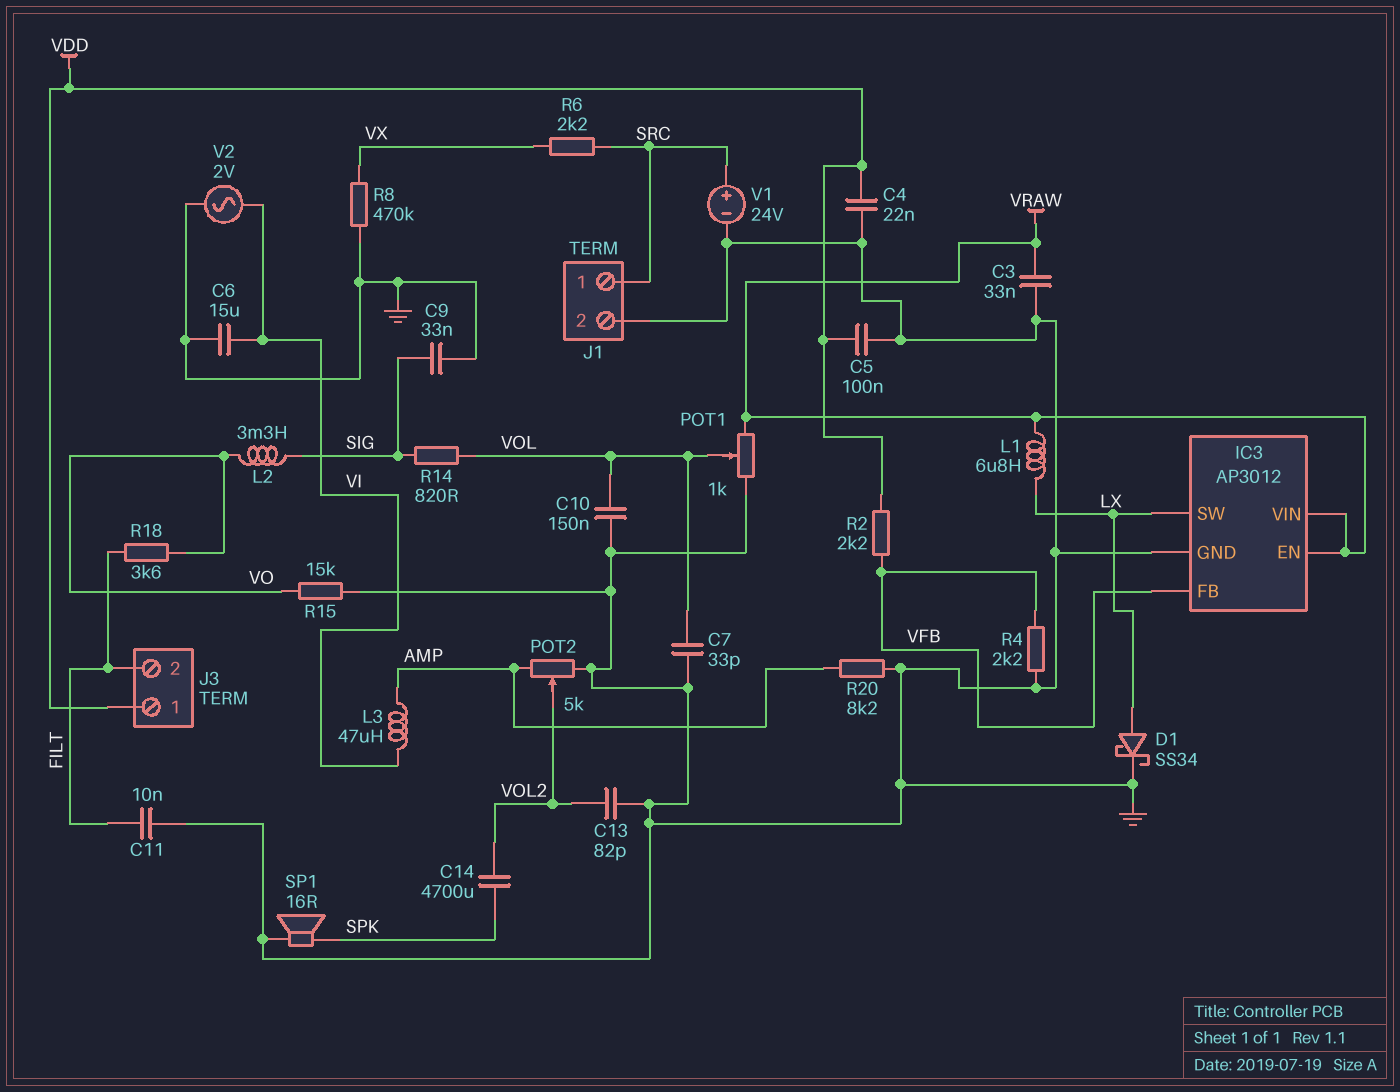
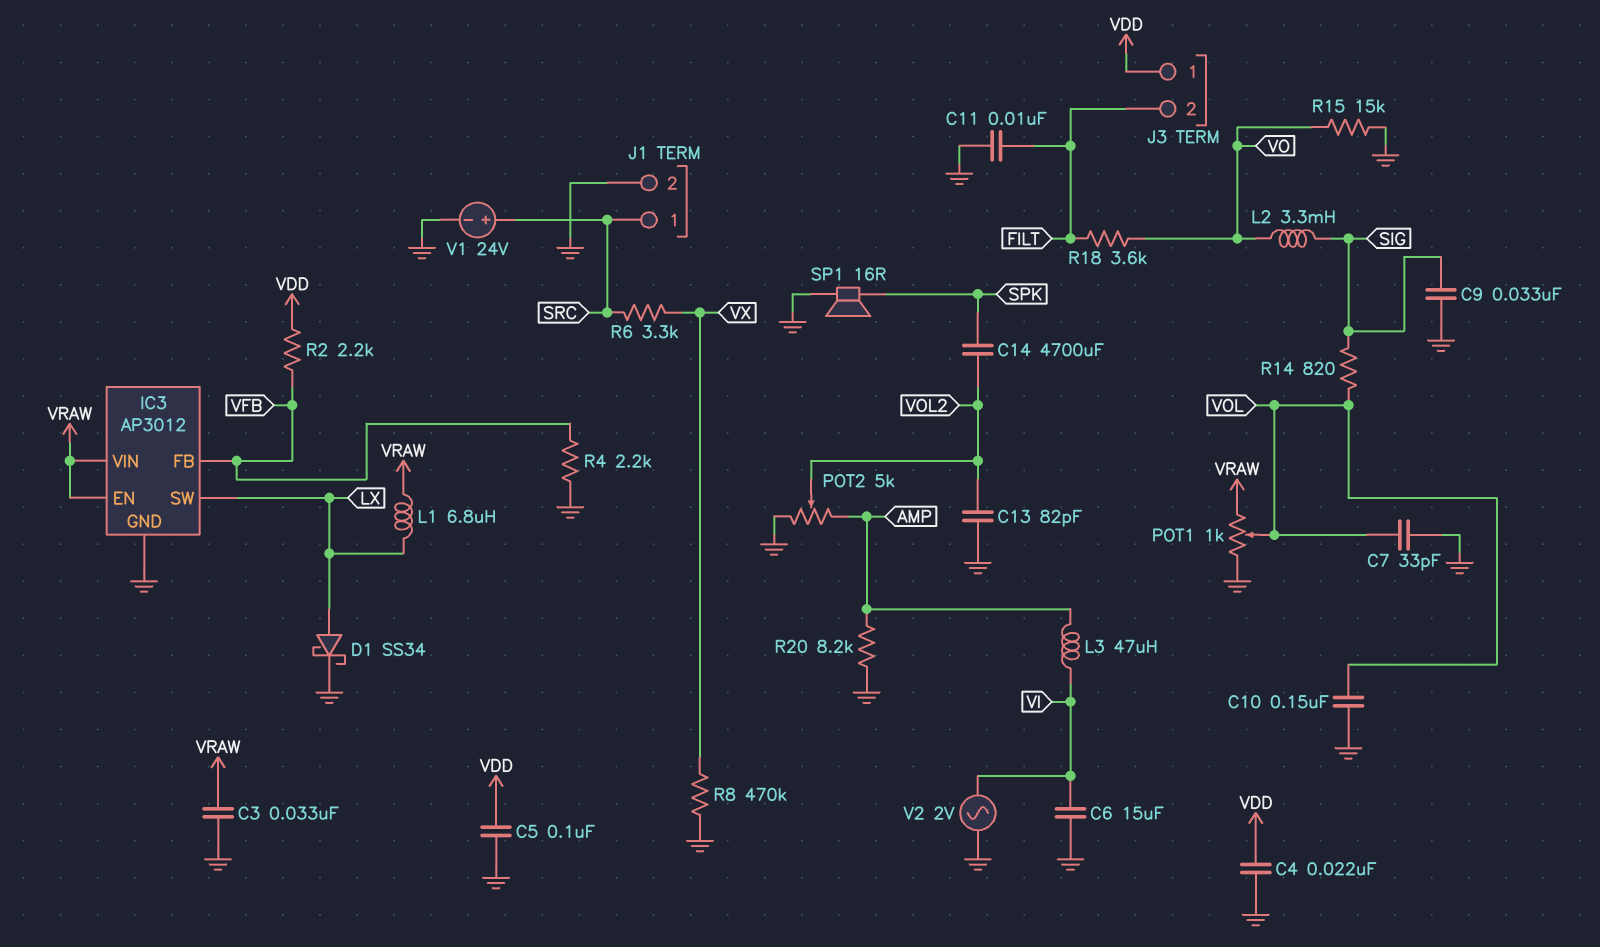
R6: 2.2k (SRC, VX) -> 3.3k (SRC, VX)

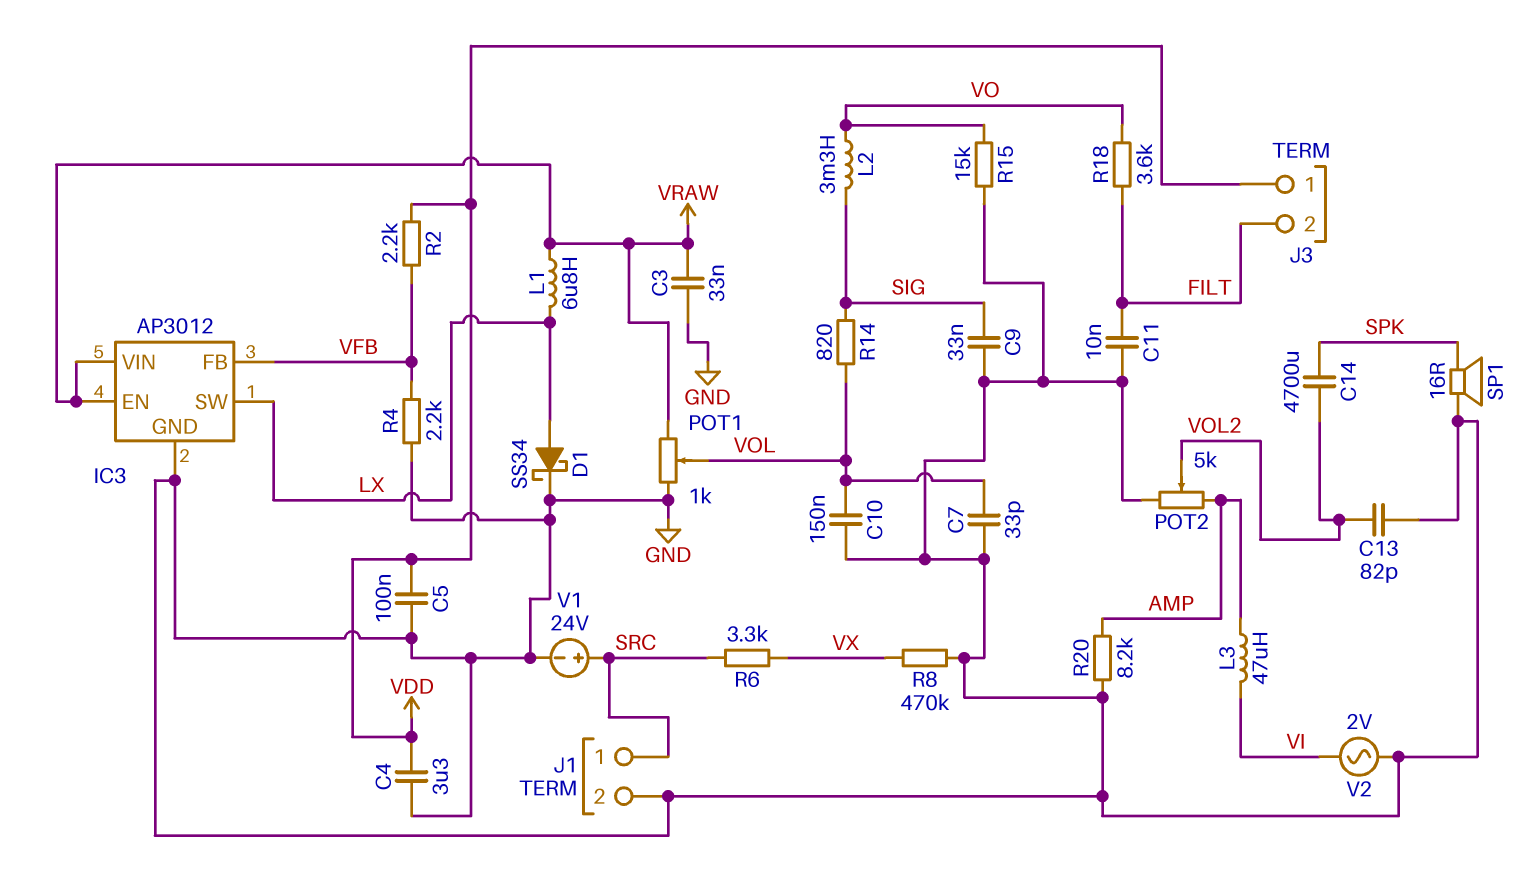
C4: 22nF (GND, VDD) -> 3.3uF (GND, VDD)
C6: 15uF (GND, VI) -> none

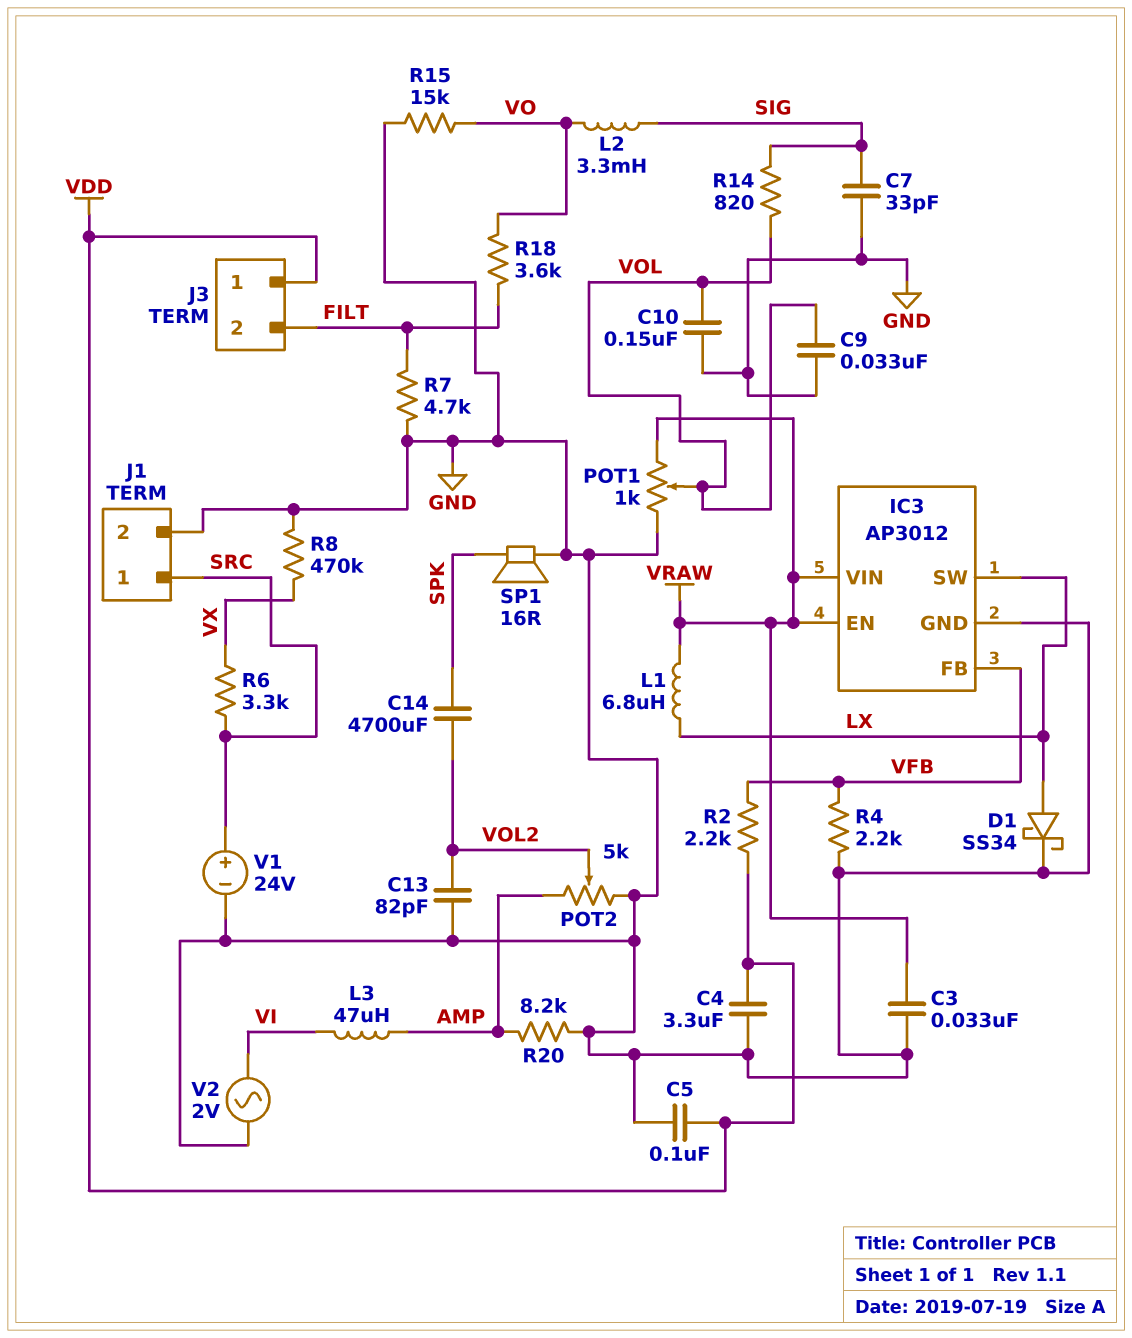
C7: 33pF (GND, VOL) -> 33pF (GND, SIG)
C9: 33nF (GND, SIG) -> 33nF (GND, VOL)
C11: 10nF (FILT, GND) -> none
R7: none -> 4.7k (FILT, GND)

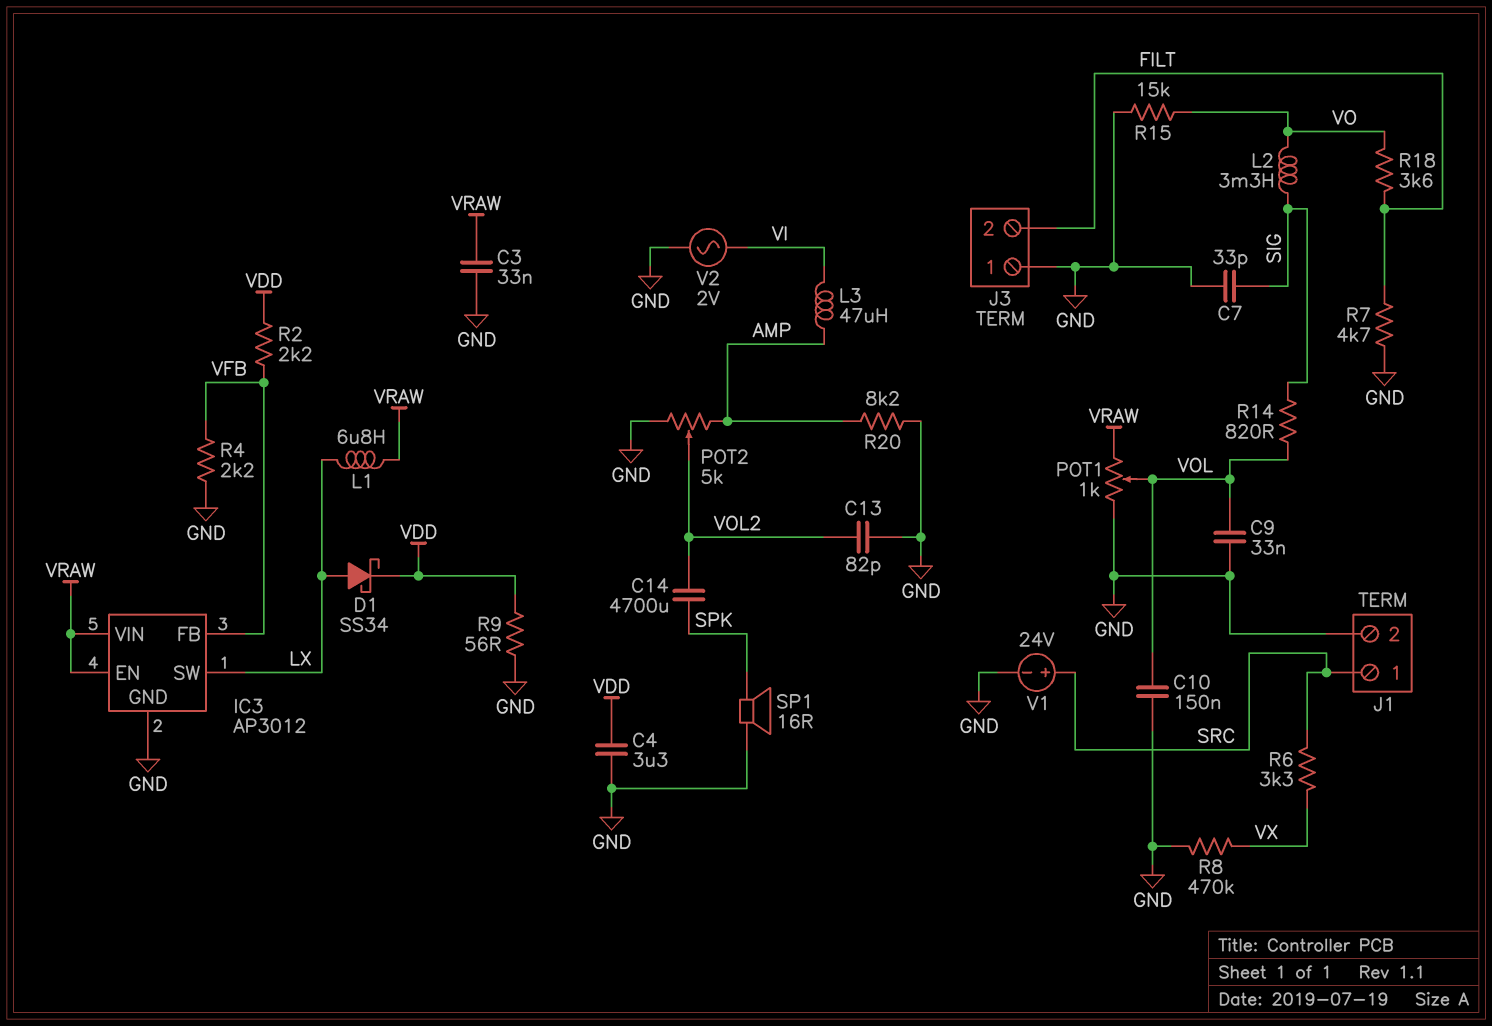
C5: 100nF (GND, VDD) -> none
D1: schottky SS34 (A LX, K GND) -> schottky SS34 (A LX, K VDD)
J3 pin 1: VDD -> GND
R9: none -> 56 (GND, VDD)

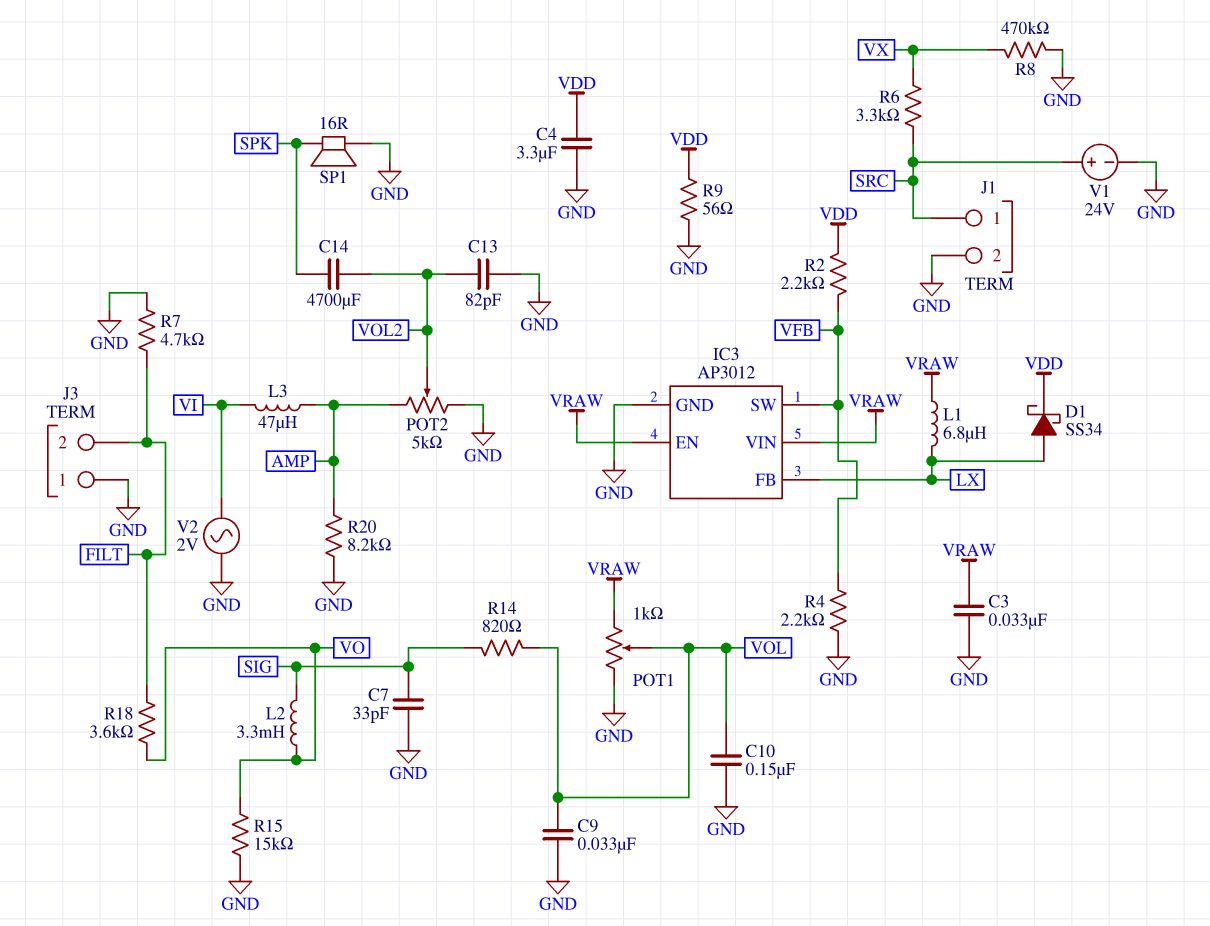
IC3 pin FB: VFB -> LX
IC3 pin SW: LX -> VFB

